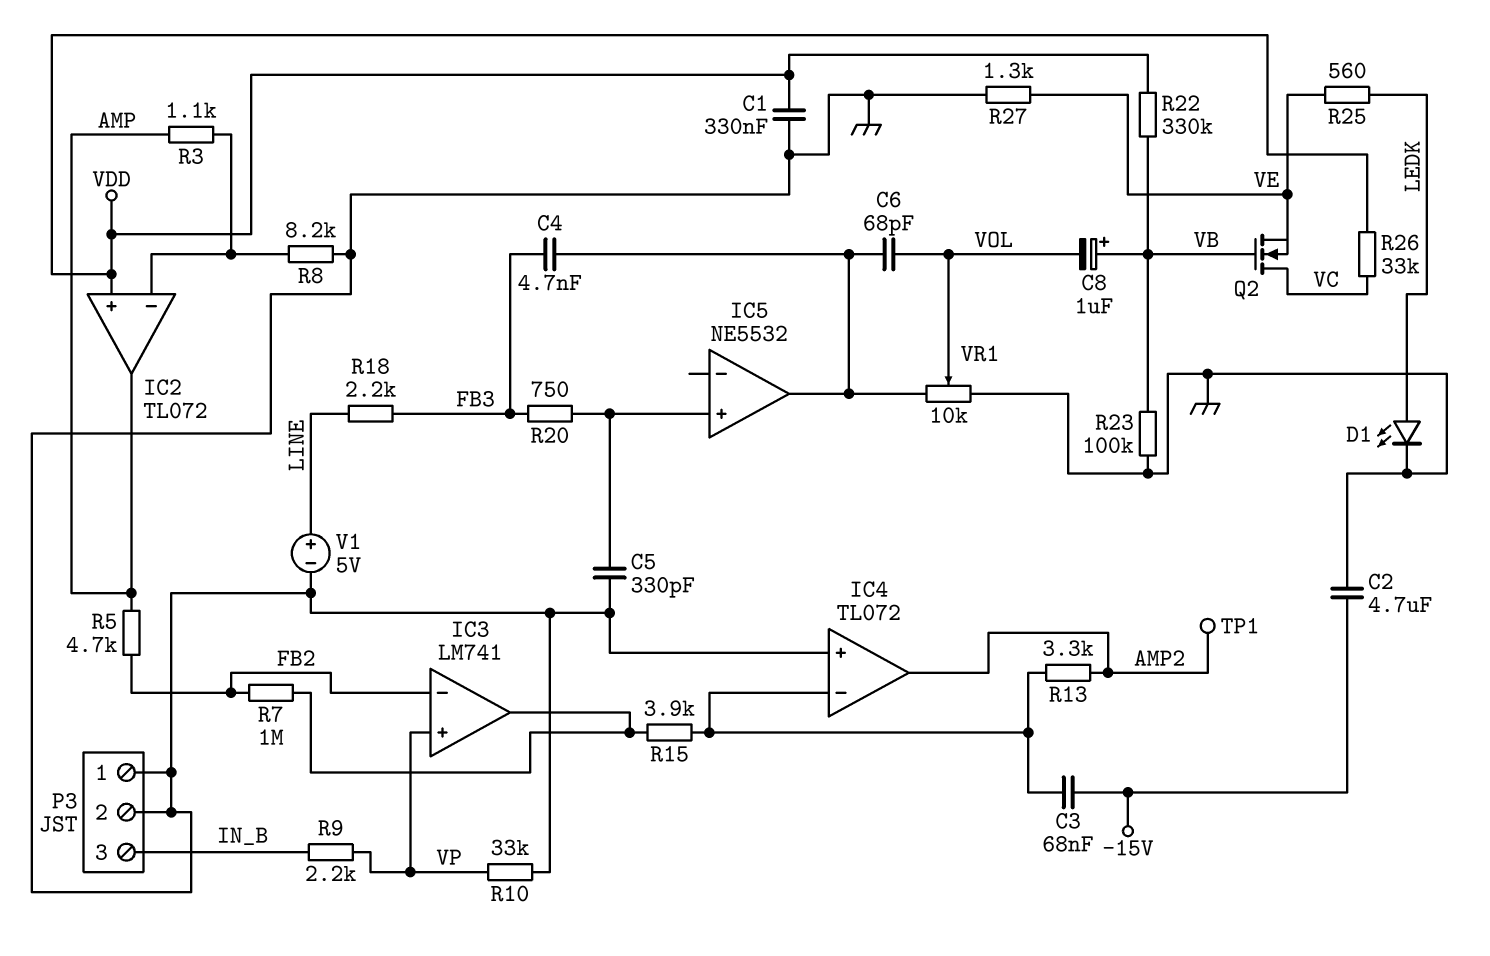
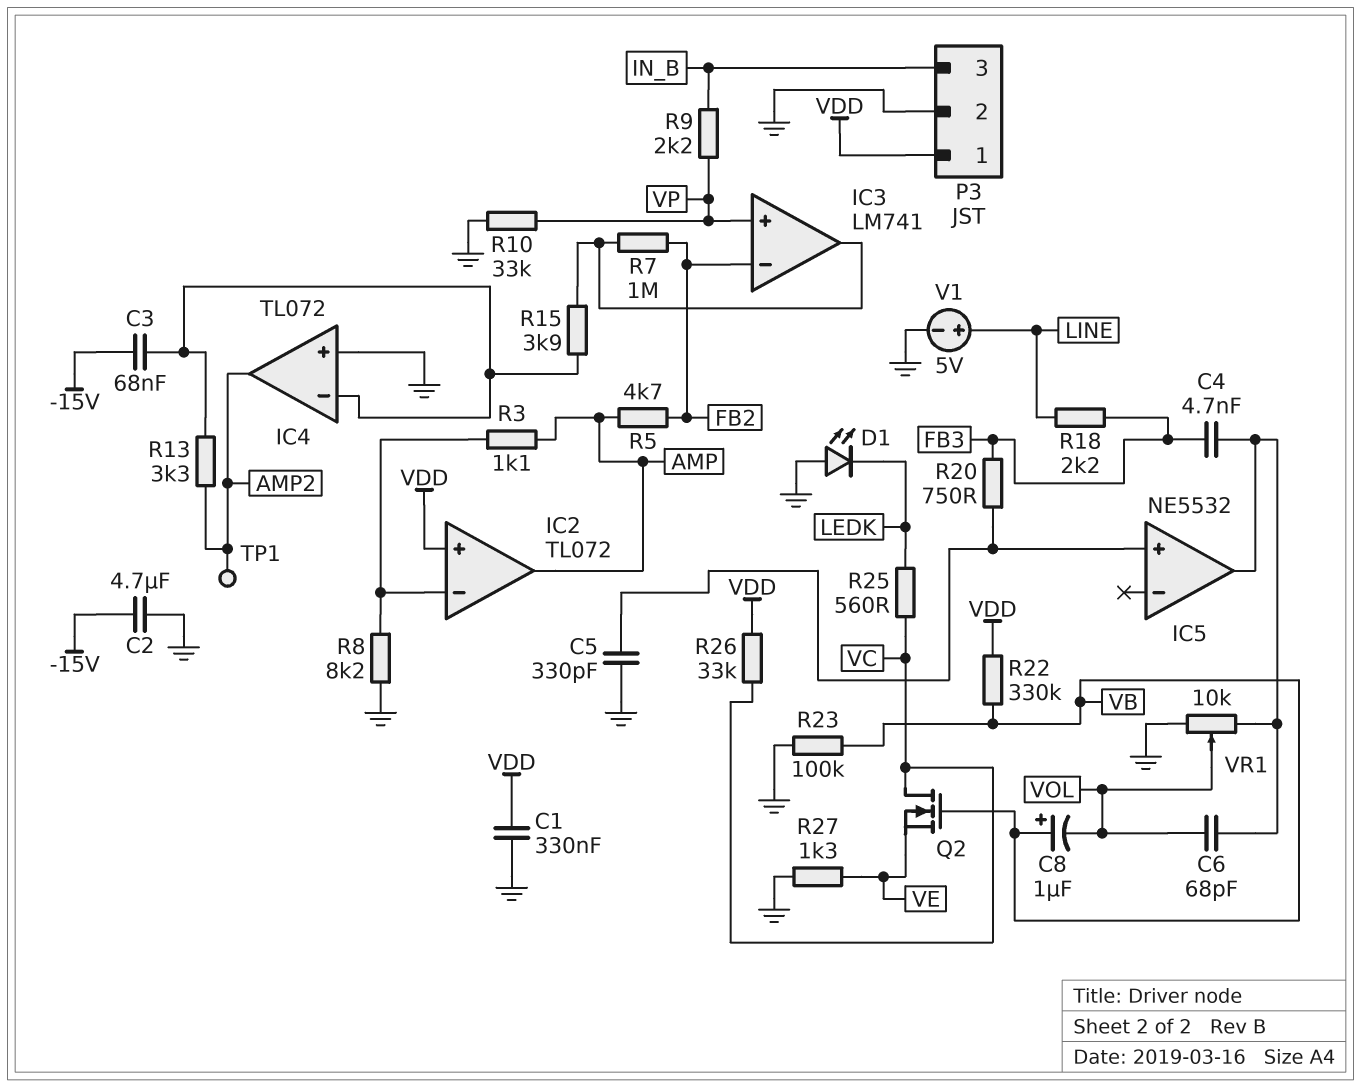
D1: LED (A LEDK, K GND) -> LED (A GND, K LEDK)
P3 pin 1: GND -> VDD
R25: 560 (LEDK, VE) -> 560 (LEDK, VC)

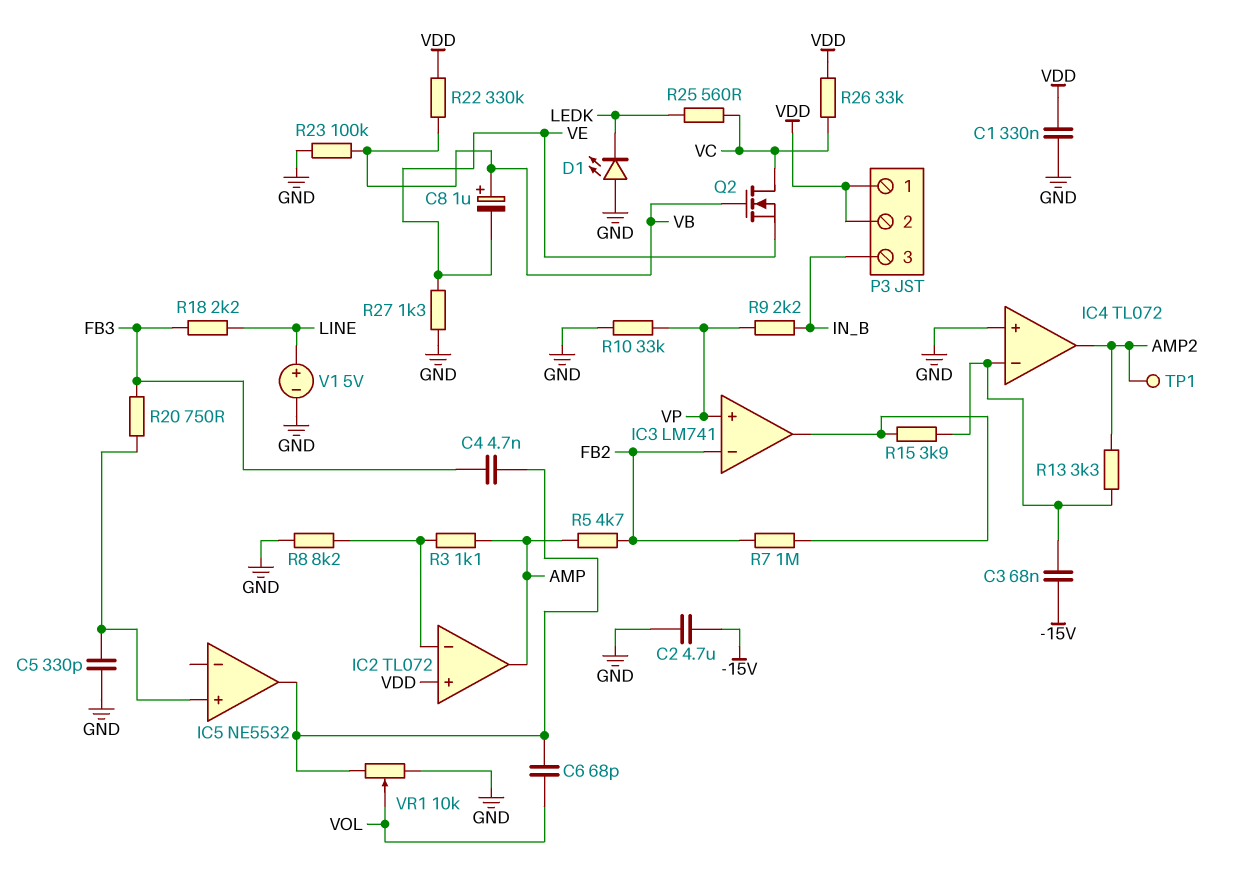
C8: 1uF (plus VB, minus VOL) -> 1uF (plus VB, minus VE)
P3 pin 2: GND -> VDD

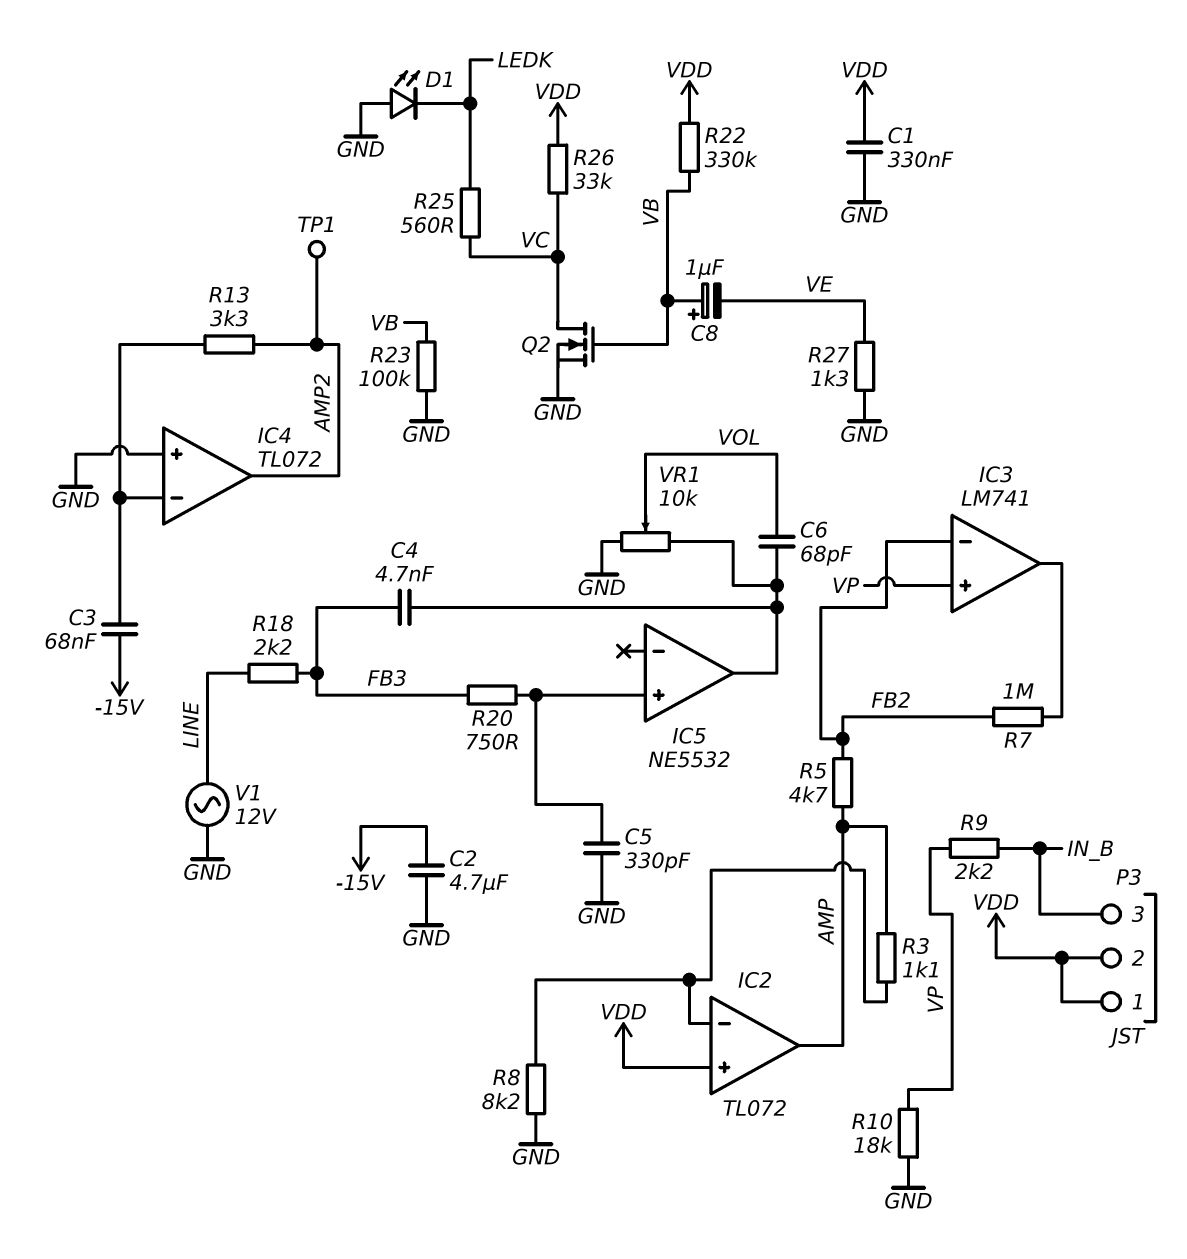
Q2: NMOS (G VB, D VC, S VE) -> NMOS (G VB, D VC, S GND)
R10: 33k (GND, VP) -> 18k (GND, VP)
R15: 3.9k (IC3/out, IC4/in-) -> none
V1: 5V (plus LINE, minus GND) -> AC 12V (GND, LINE)

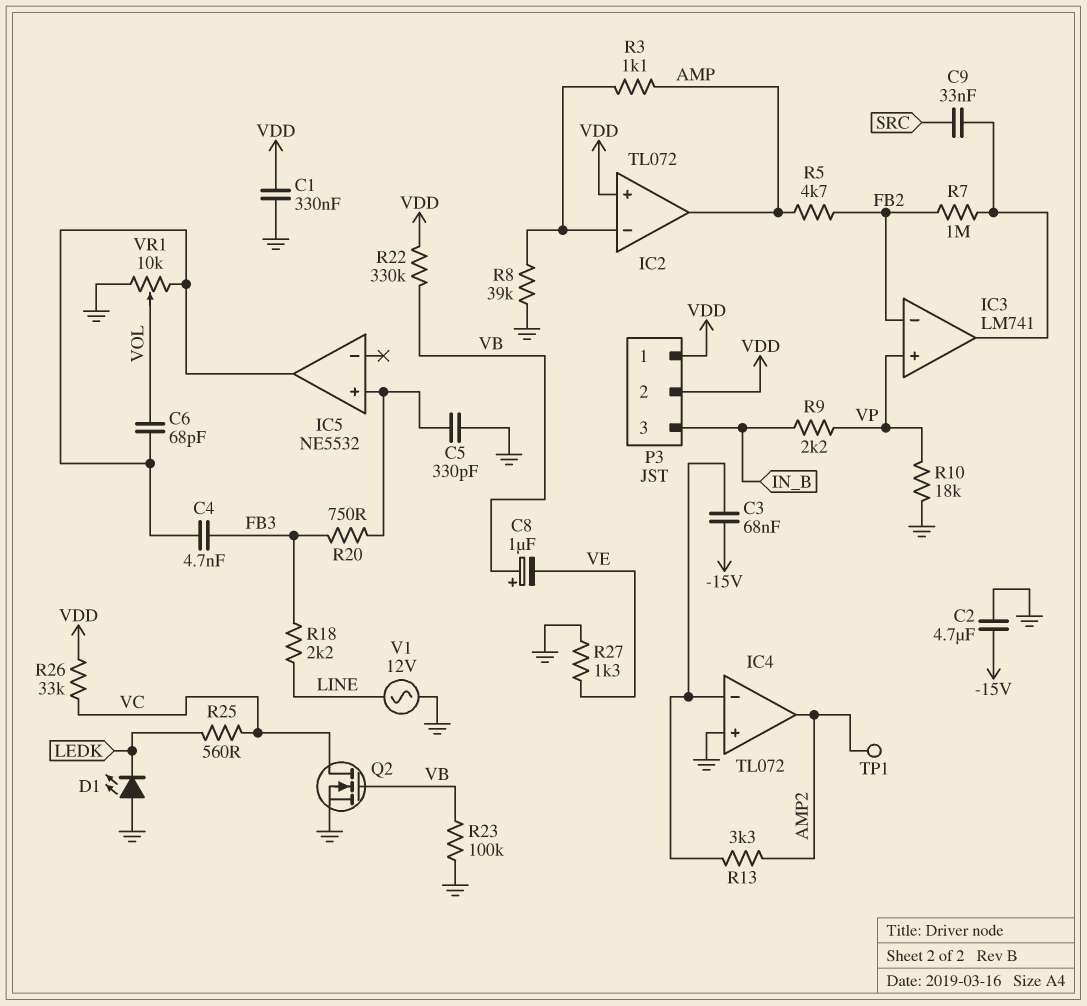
C9: none -> 33nF (IC3/out, SRC)
R8: 8.2k (GND, IC2/in-) -> 39k (GND, IC2/in-)

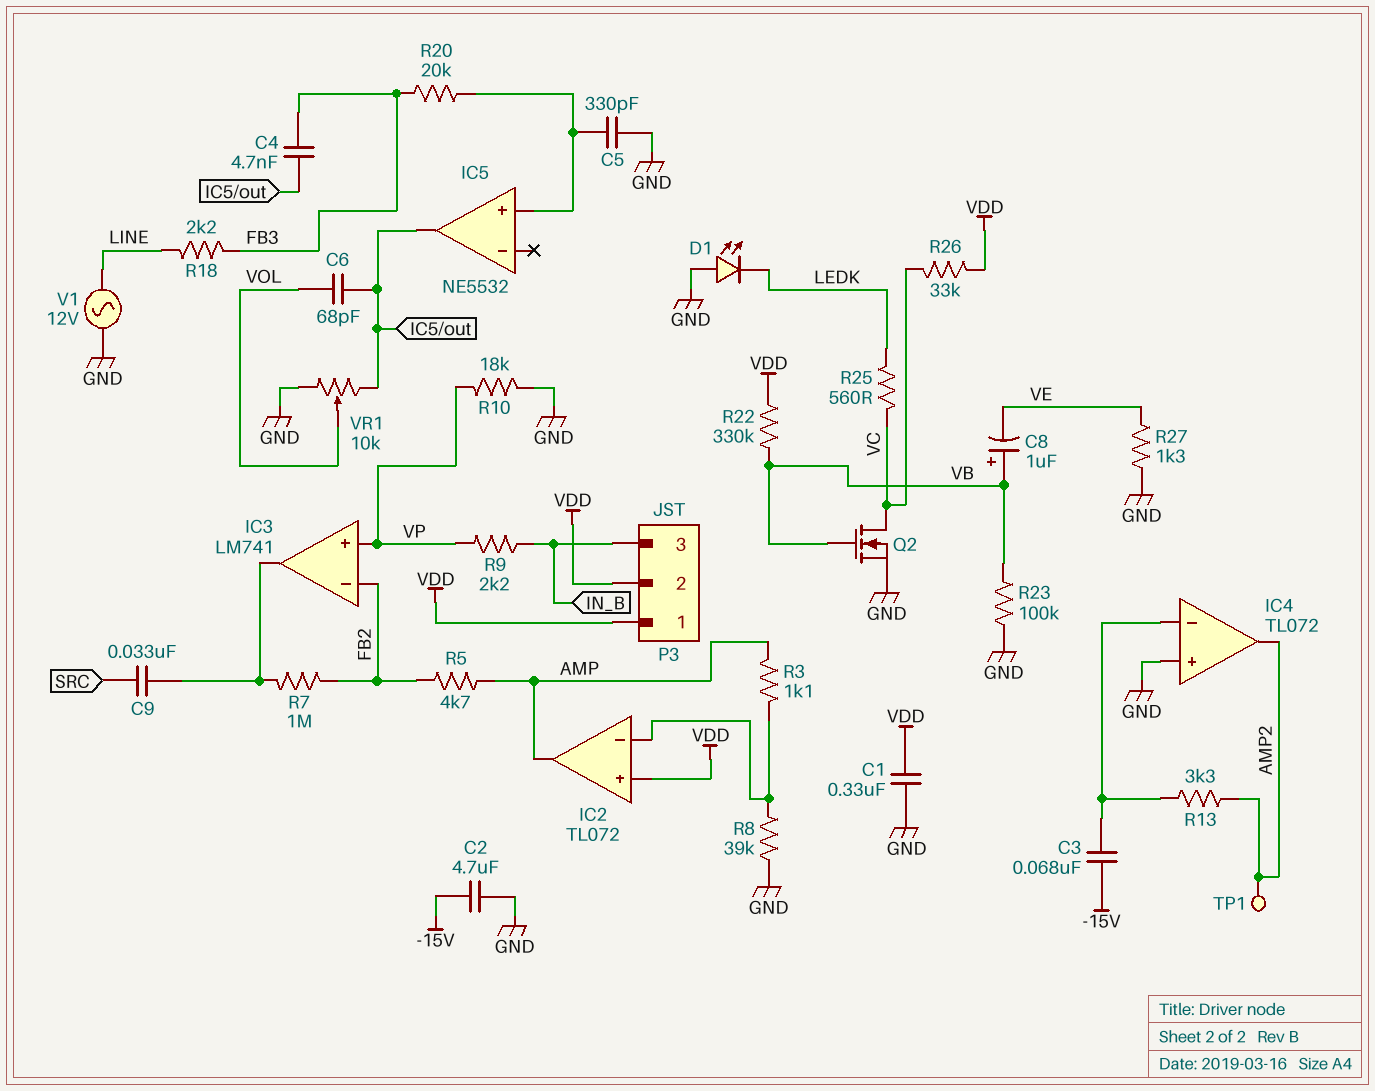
R20: 750 (FB3, IC5/in+) -> 20k (FB3, IC5/in+)

